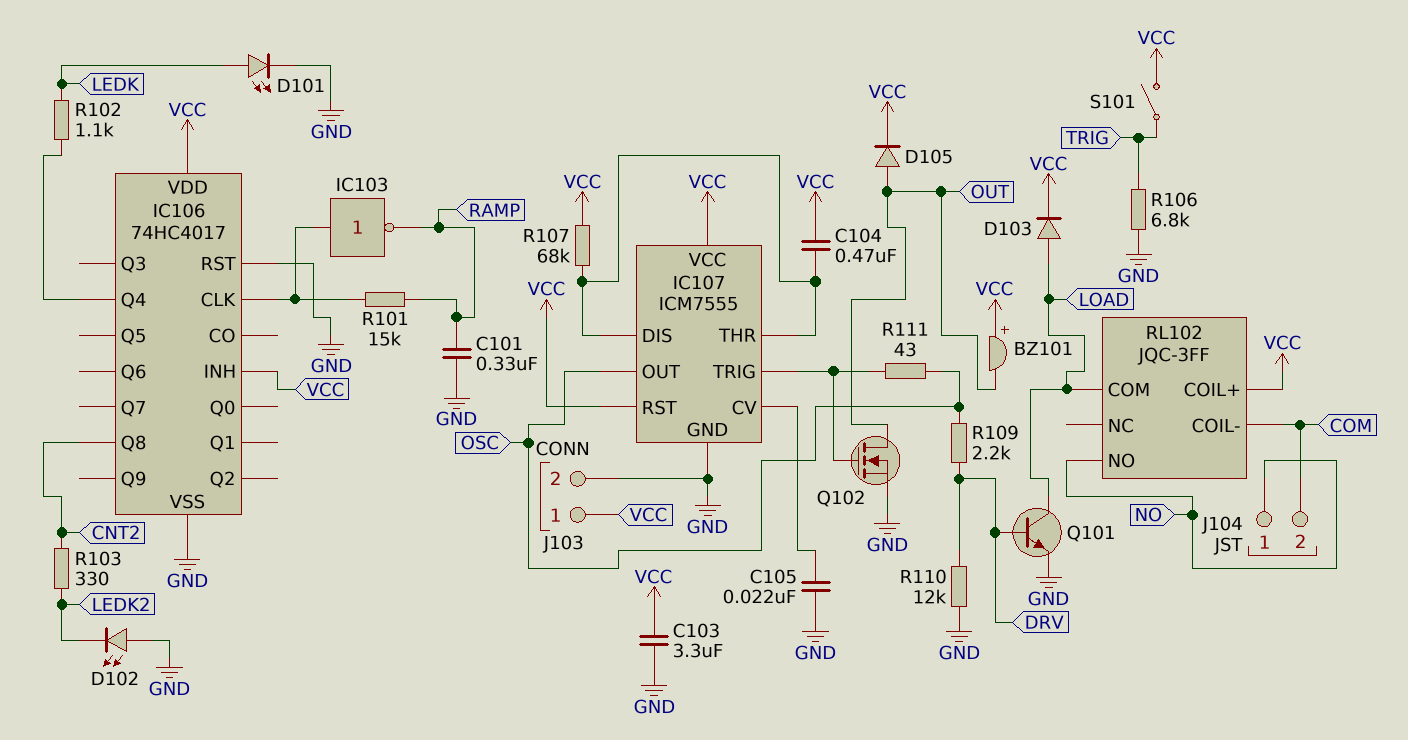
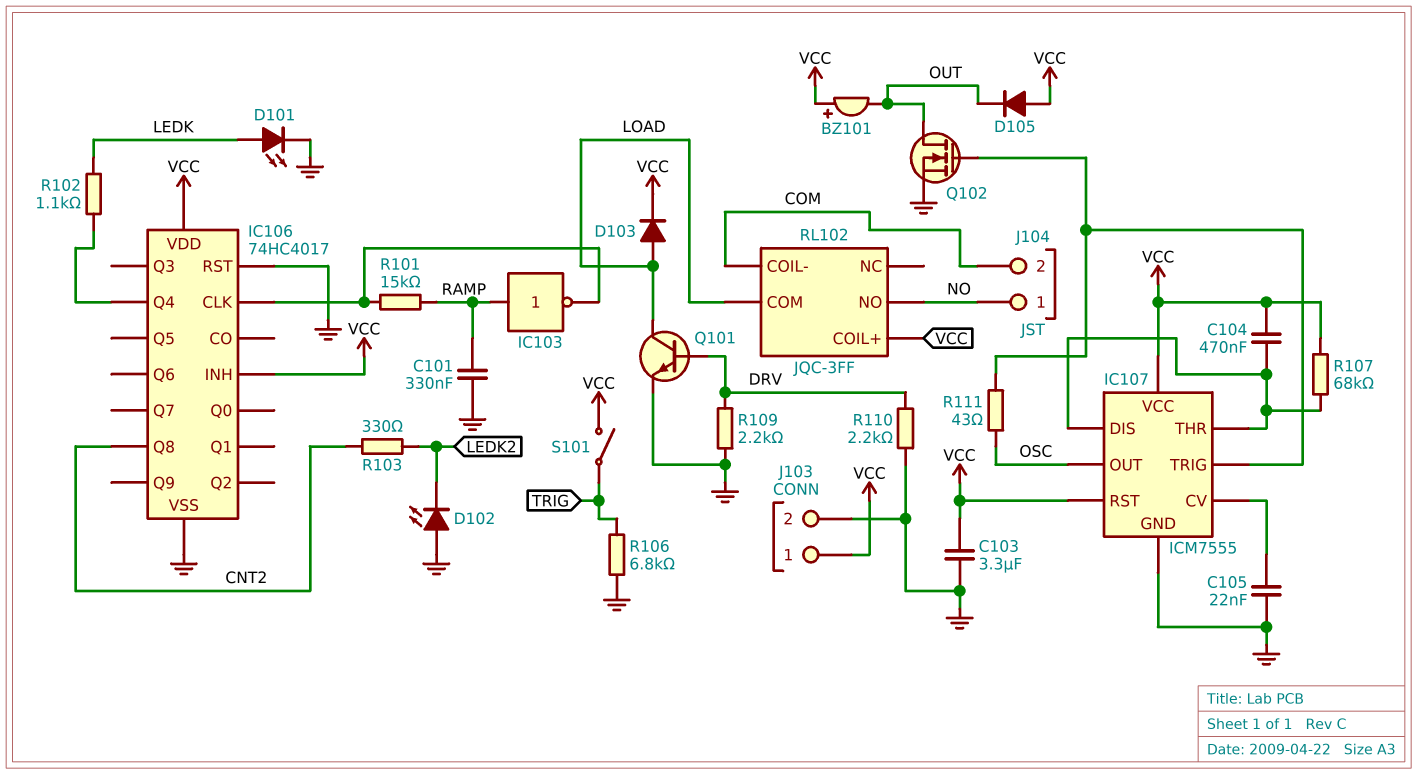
D105: diode (A OUT, K VCC) -> diode (A VCC, K OUT)
IC103: NOT (in IC106/CLK, out RAMP) -> NOT (in RAMP, out IC106/CLK)
R109: 2.2k (DRV, OSC) -> 2.2k (DRV, GND)
R110: 12k (DRV, GND) -> 2.2k (DRV, GND)

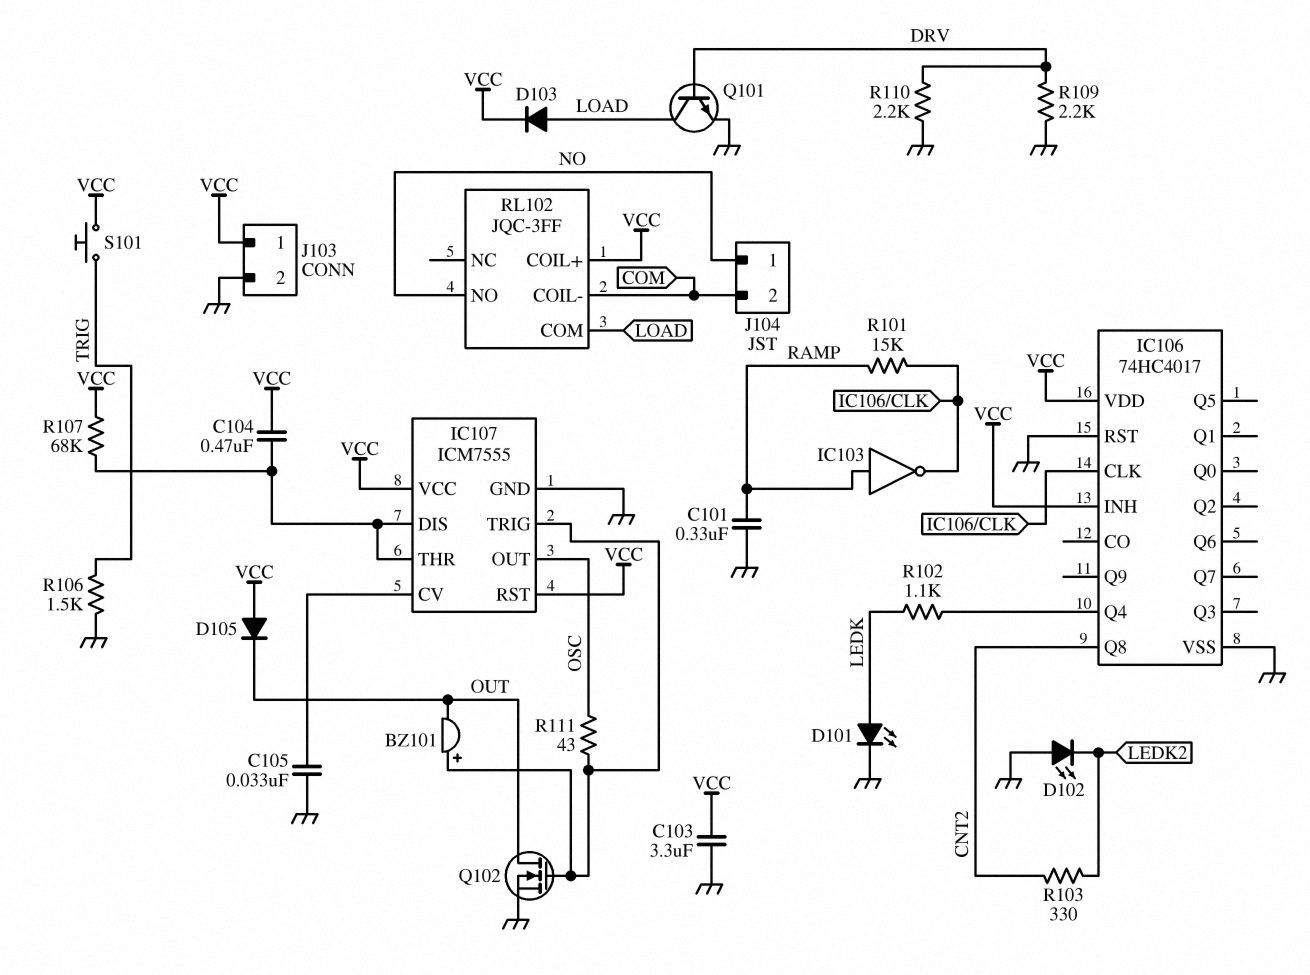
BZ101: buzzer (plus VCC, minus OUT) -> buzzer (plus IC107/TRIG, minus OUT)
C105: 22nF (GND, IC107/CV) -> 33nF (GND, IC107/CV)
R106: 6.8k (GND, TRIG) -> 1.5k (GND, TRIG)
S101: switch (TRIG, VCC) -> button (TRIG, VCC)

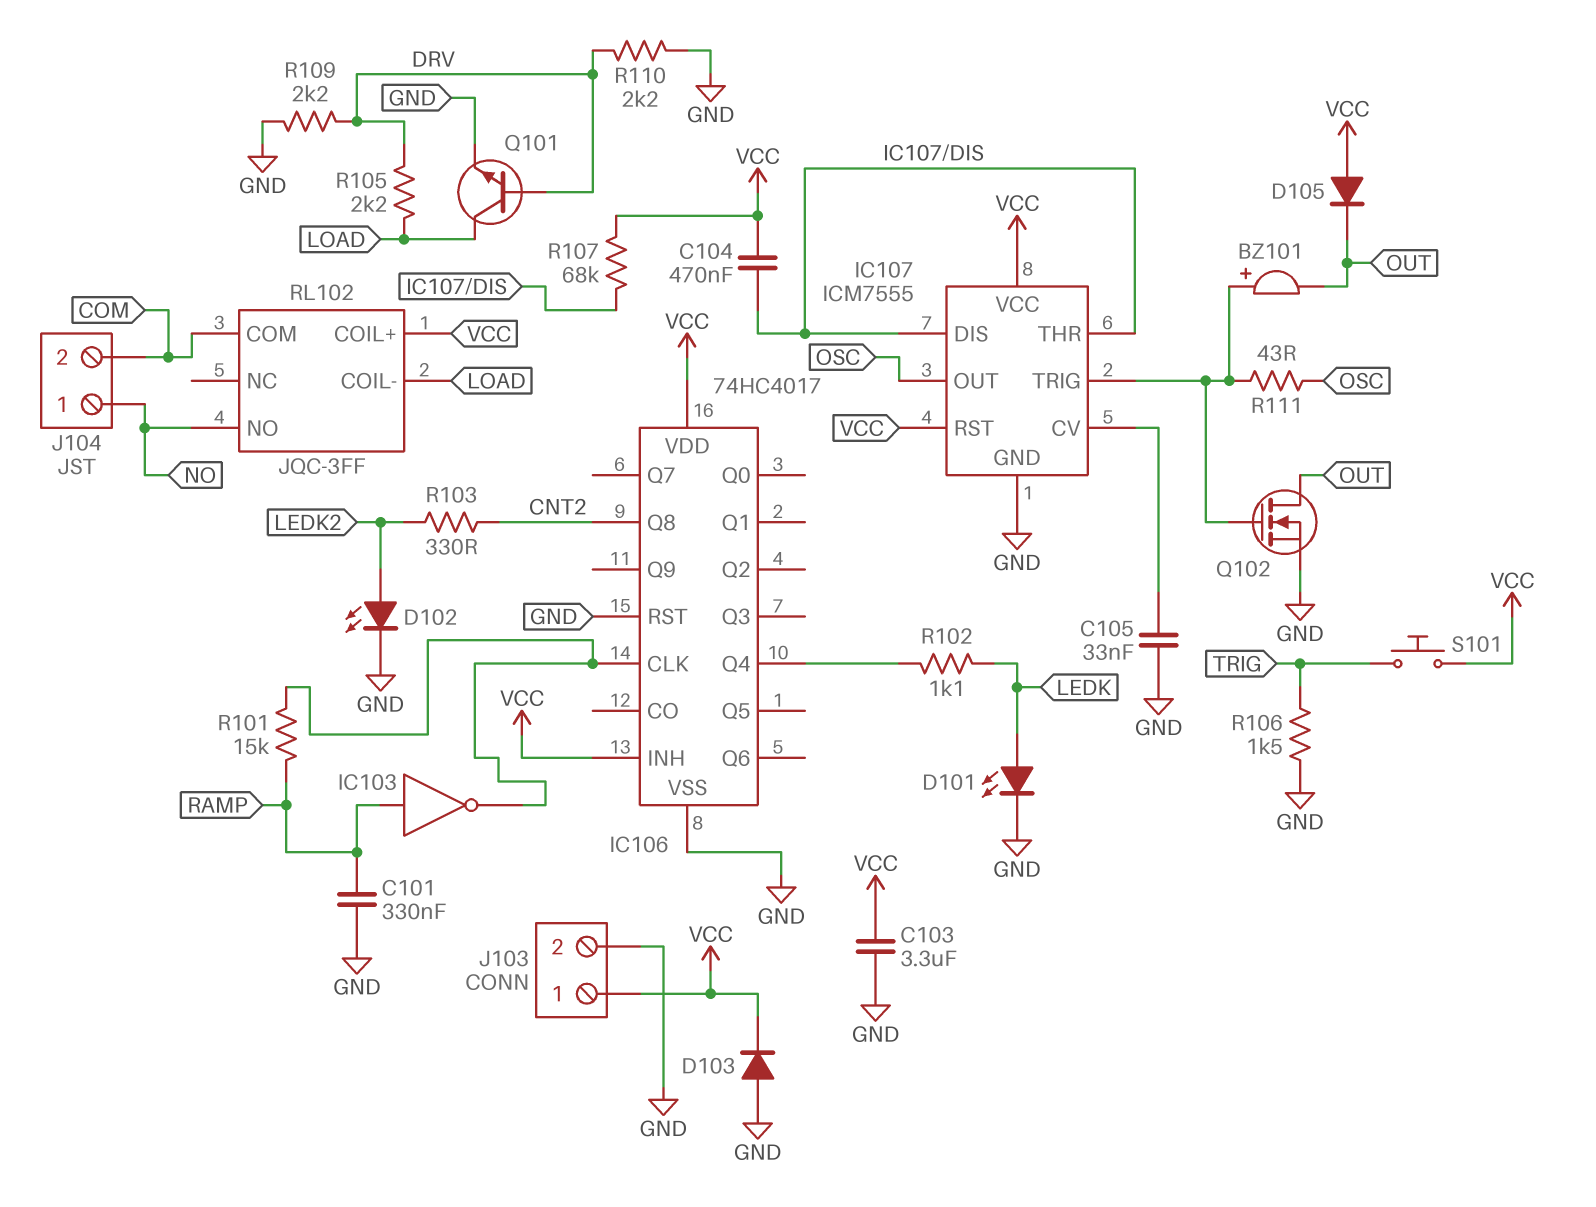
D102: LED (A GND, K LEDK2) -> LED (A LEDK2, K GND)
D103: diode (A LOAD, K VCC) -> diode (A GND, K VCC)
R105: none -> 2.2k (DRV, LOAD)
RL102 pin COIL-: COM -> LOAD
RL102 pin COM: LOAD -> COM

